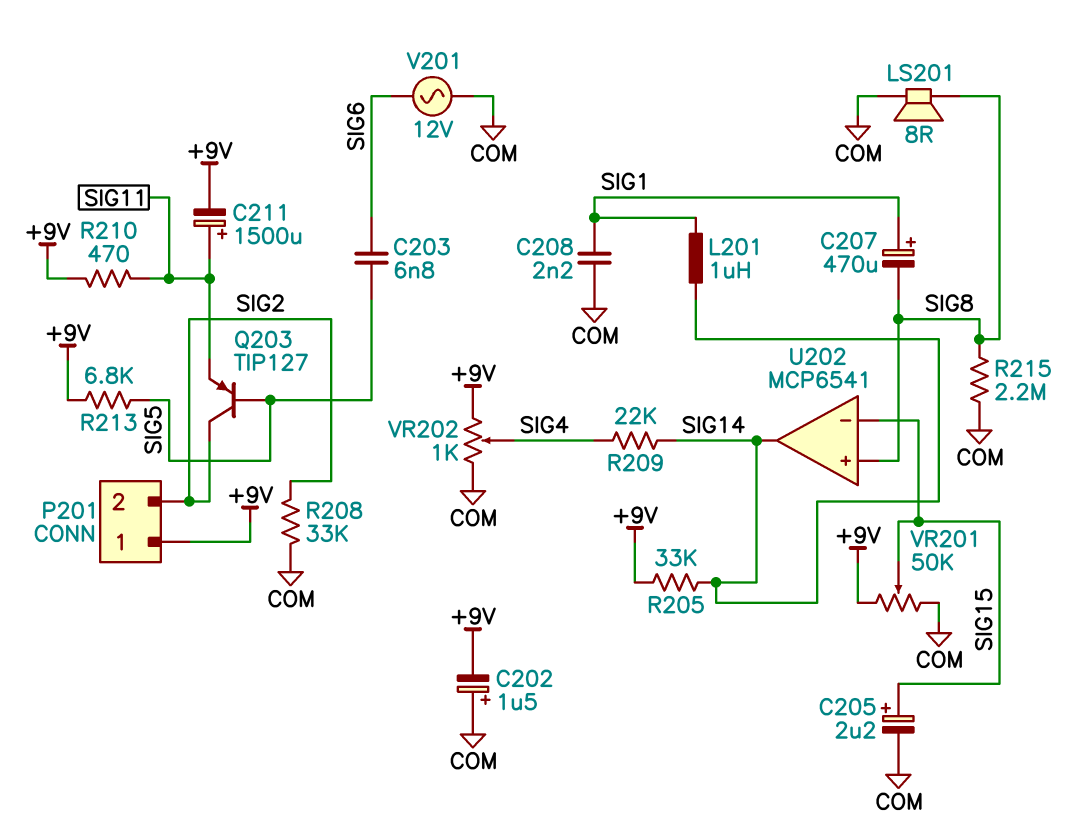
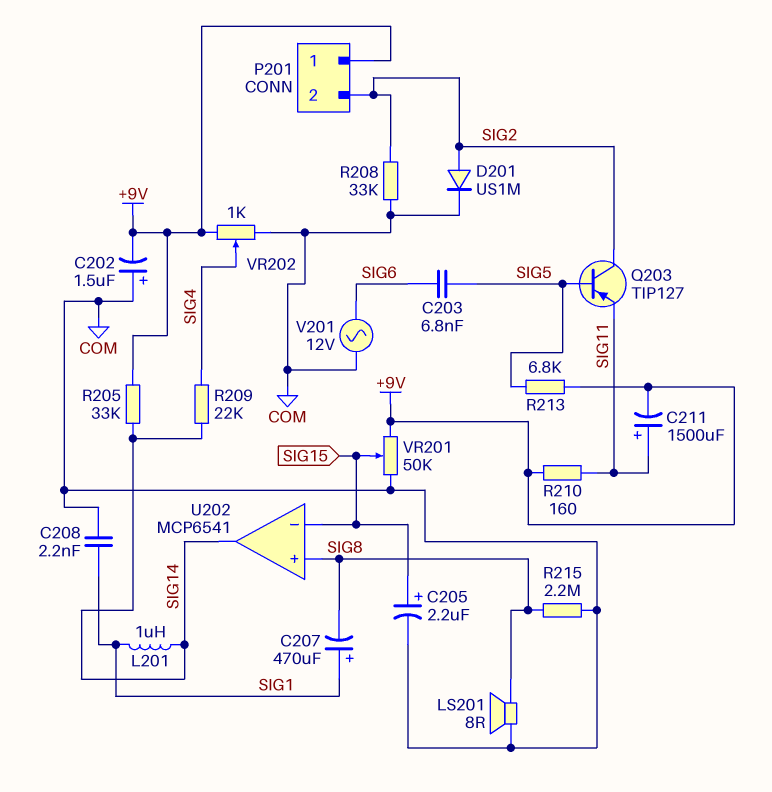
D201: none -> diode US1M (A SIG2, K COM)
R210: 470 (+9V, SIG11) -> 160 (+9V, SIG11)

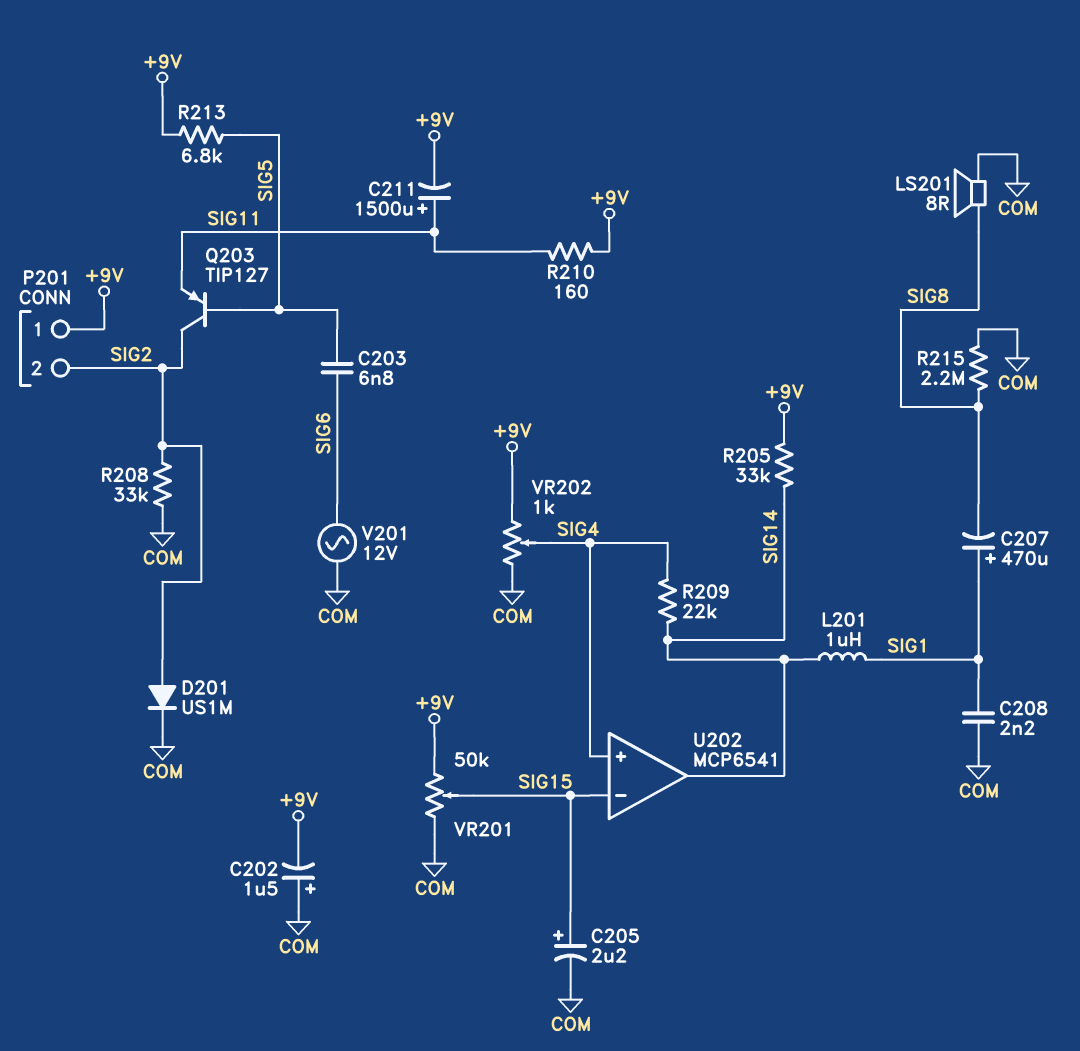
U202 pin in+: SIG8 -> SIG4

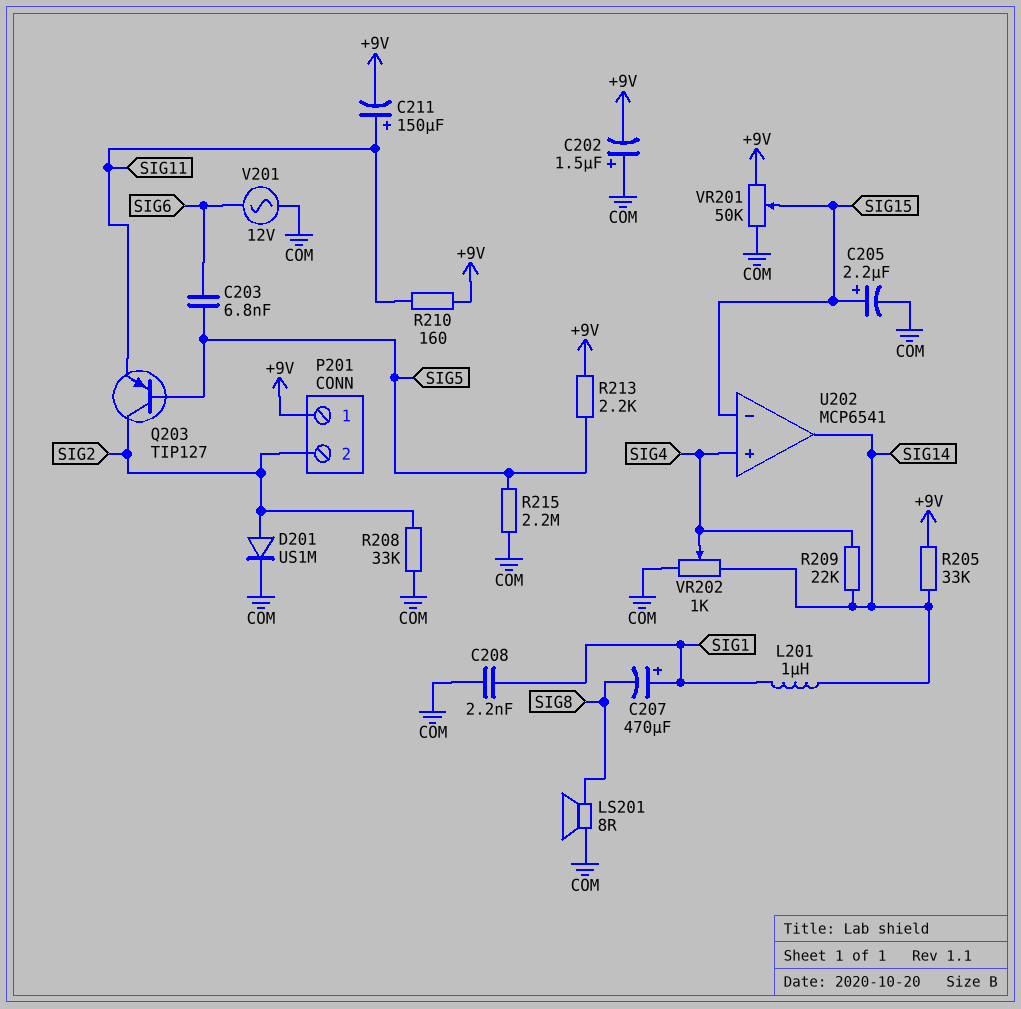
C211: 1500uF (plus SIG11, minus +9V) -> 150uF (plus SIG11, minus +9V)
R213: 6.8k (+9V, SIG5) -> 2.2k (+9V, SIG5)
R215: 2.2M (COM, SIG8) -> 2.2M (COM, SIG5)
VR202: 1k (+9V, COM, wiper SIG4) -> 1k (COM, SIG14, wiper SIG4)

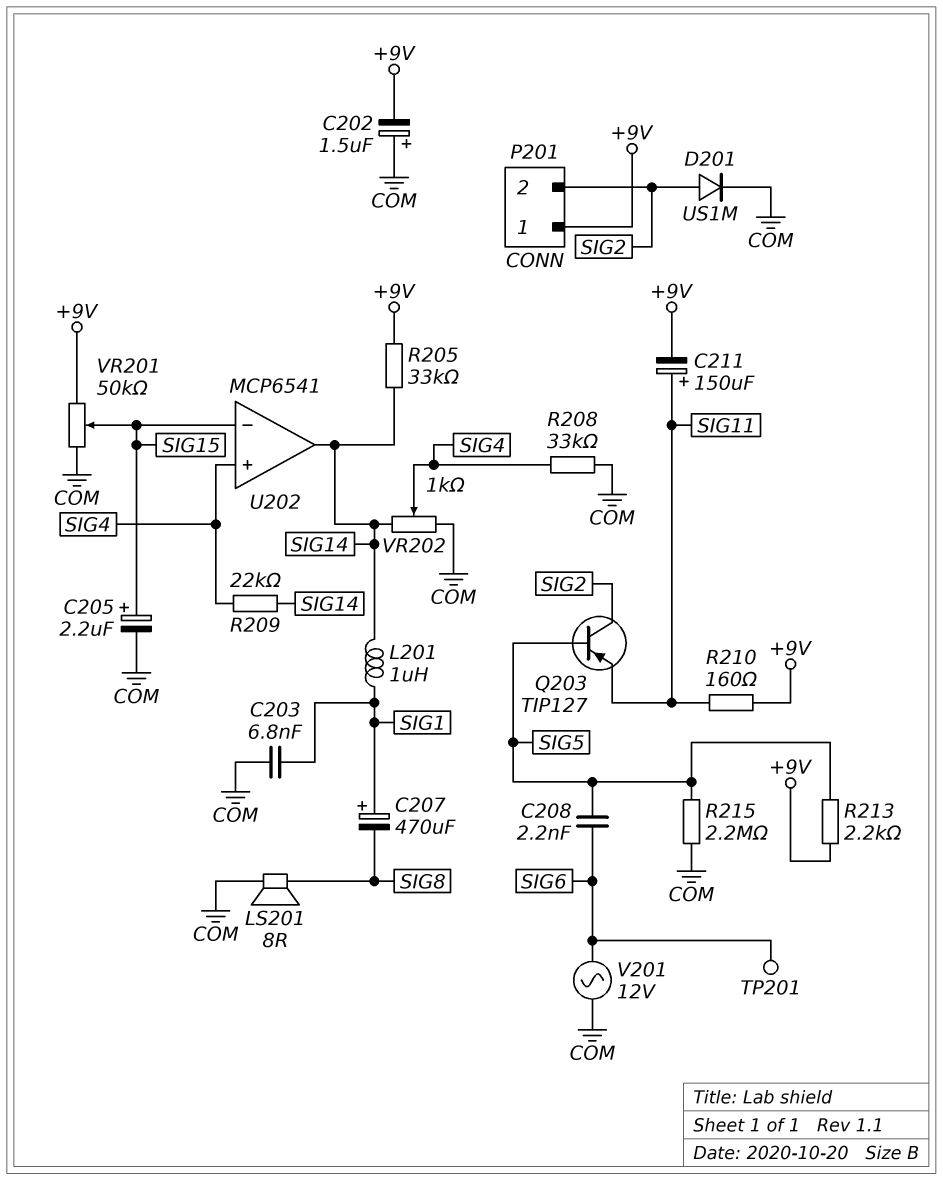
C203: 6.8nF (SIG5, SIG6) -> 6.8nF (COM, SIG1)
C208: 2.2nF (COM, SIG1) -> 2.2nF (SIG5, SIG6)
R208: 33k (COM, SIG2) -> 33k (COM, SIG4)
TP201: none -> test point (SIG6)

